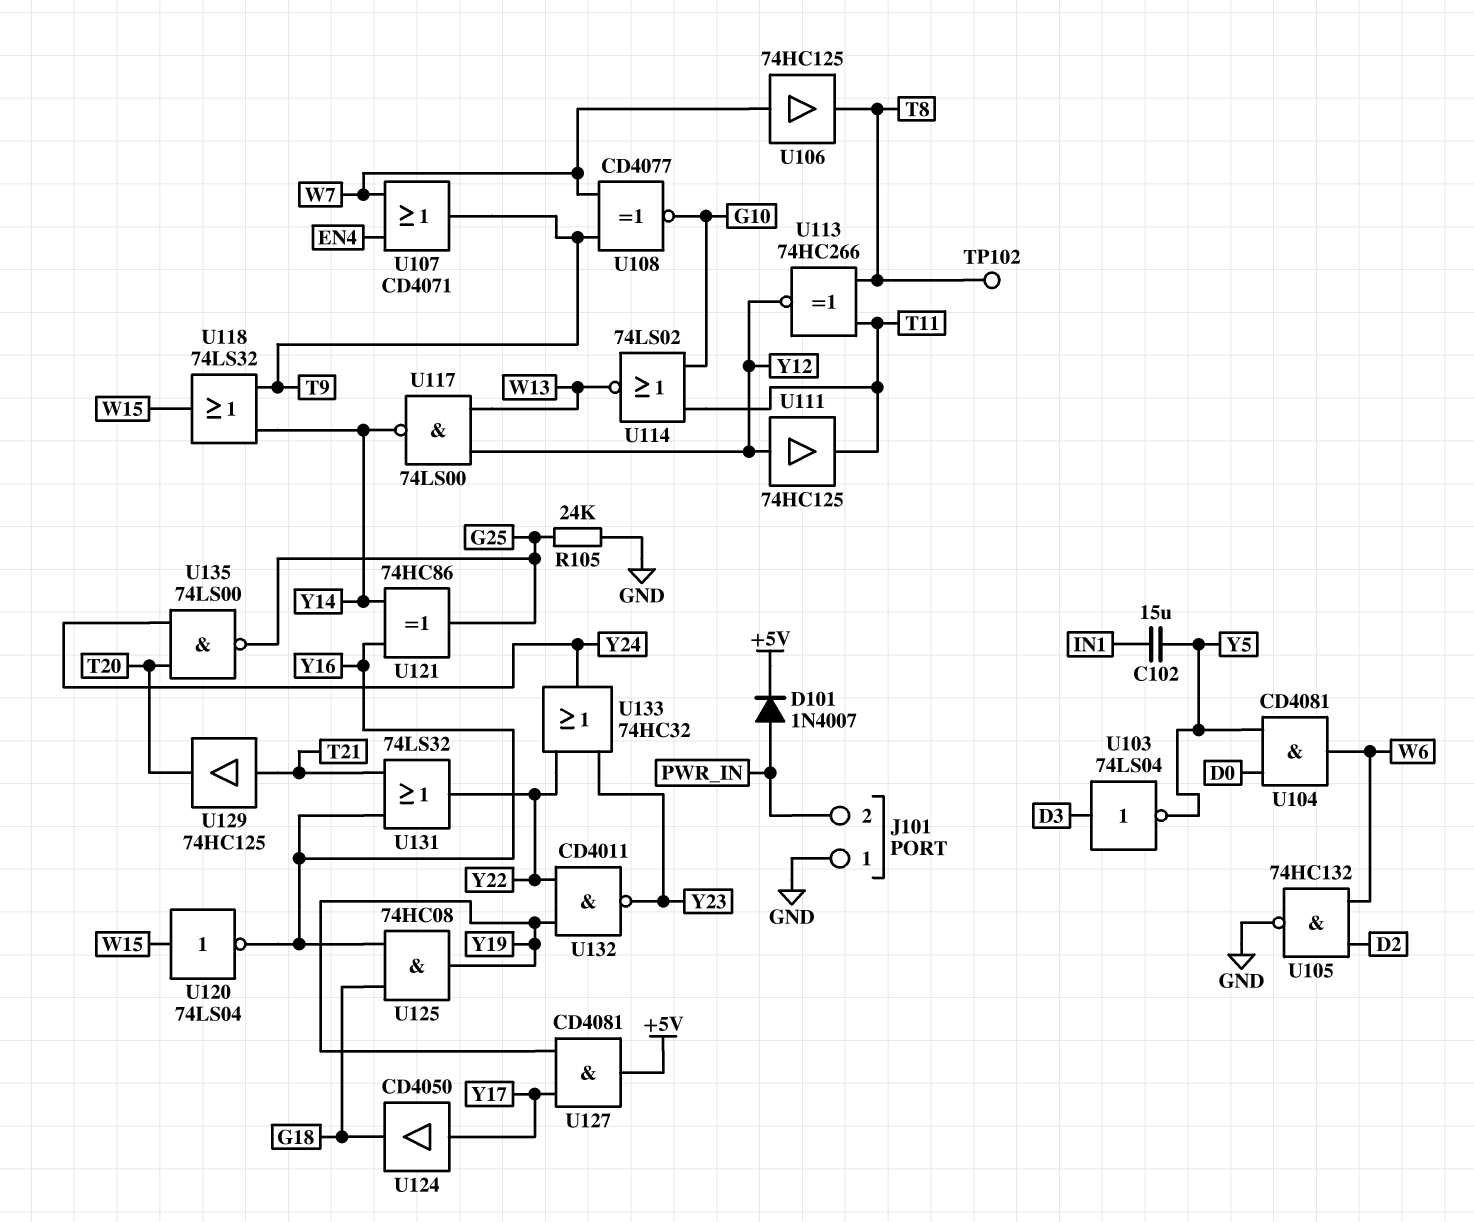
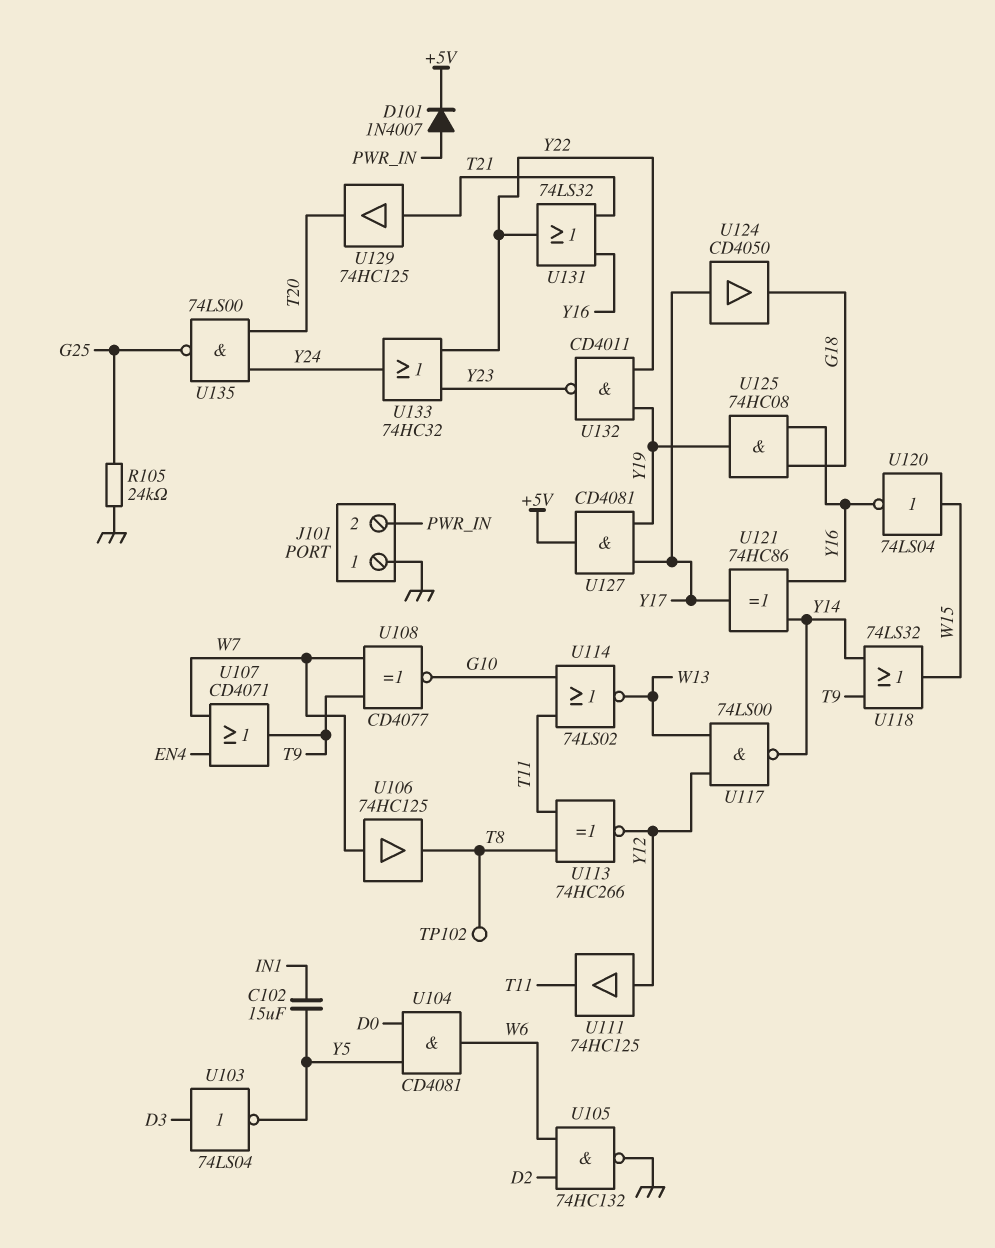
U121: XOR 74HC86 (in Y14, in Y16, out G25) -> XOR 74HC86 (in Y14, in Y16, out Y17)

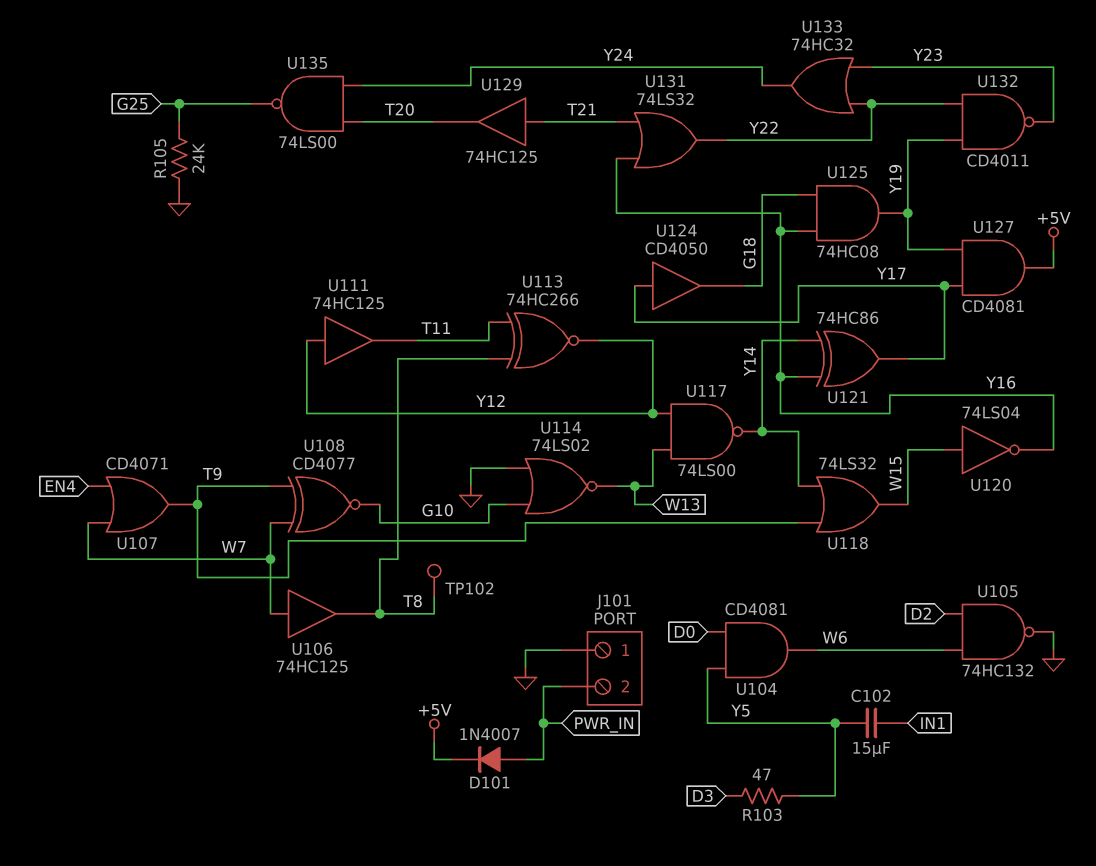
R103: none -> 47 (D3, Y5)
U103: NOT 74LS04 (in D3, out Y5) -> none
U114: NOR 74LS02 (in G10, in T11, out W13) -> NOR 74LS02 (in G10, in GND, out W13)

